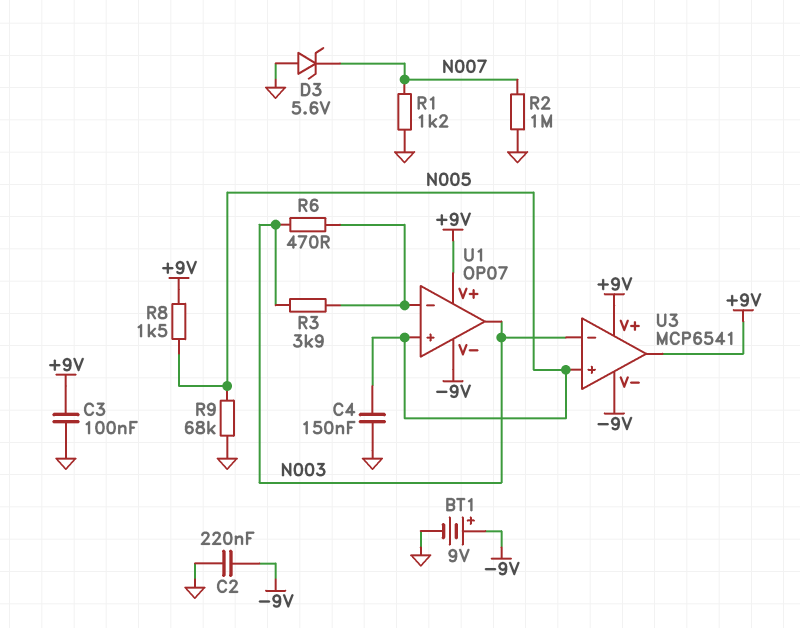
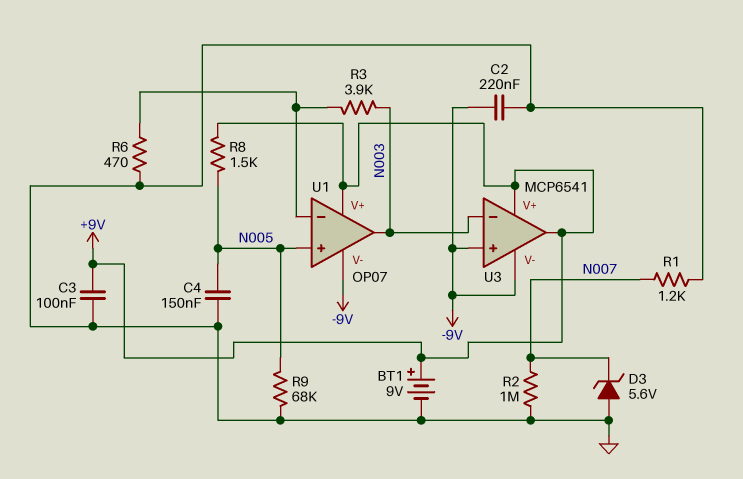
BT1: 9V (plus -9V, minus GND) -> 9V (plus +9V, minus GND)
R6: 470 (N003, U1/in-) -> 470 (GND, U1/in-)
U3 pin in+: N005 -> -9V

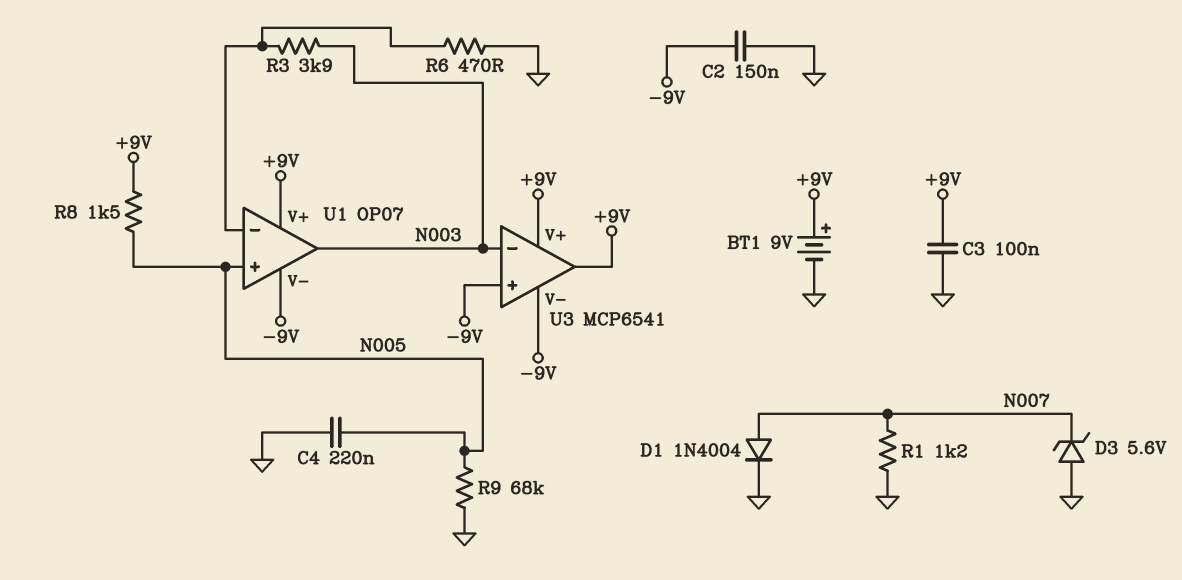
C2: 220nF (-9V, GND) -> 150nF (-9V, GND)
C4: 150nF (GND, N005) -> 220nF (GND, N005)
D1: none -> diode 1N4004 (A N007, K GND)
R2: 1M (GND, N007) -> none

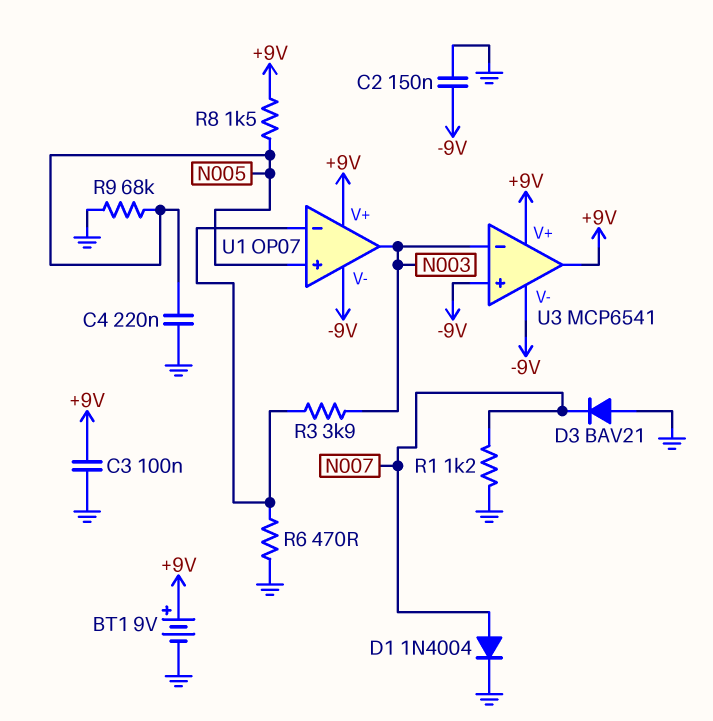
D3: zener 5.6V (A GND, K N007) -> diode BAV21 (A GND, K N007)

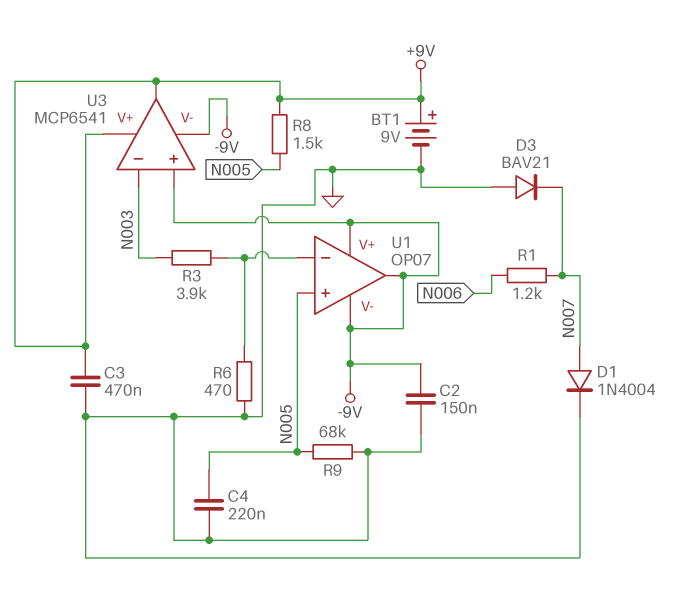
C3: 100nF (+9V, GND) -> 470nF (+9V, GND)
R1: 1.2k (GND, N007) -> 1.2k (N006, N007)
U1 pin V+: +9V -> -9V
U1 pin out: N003 -> -9V

